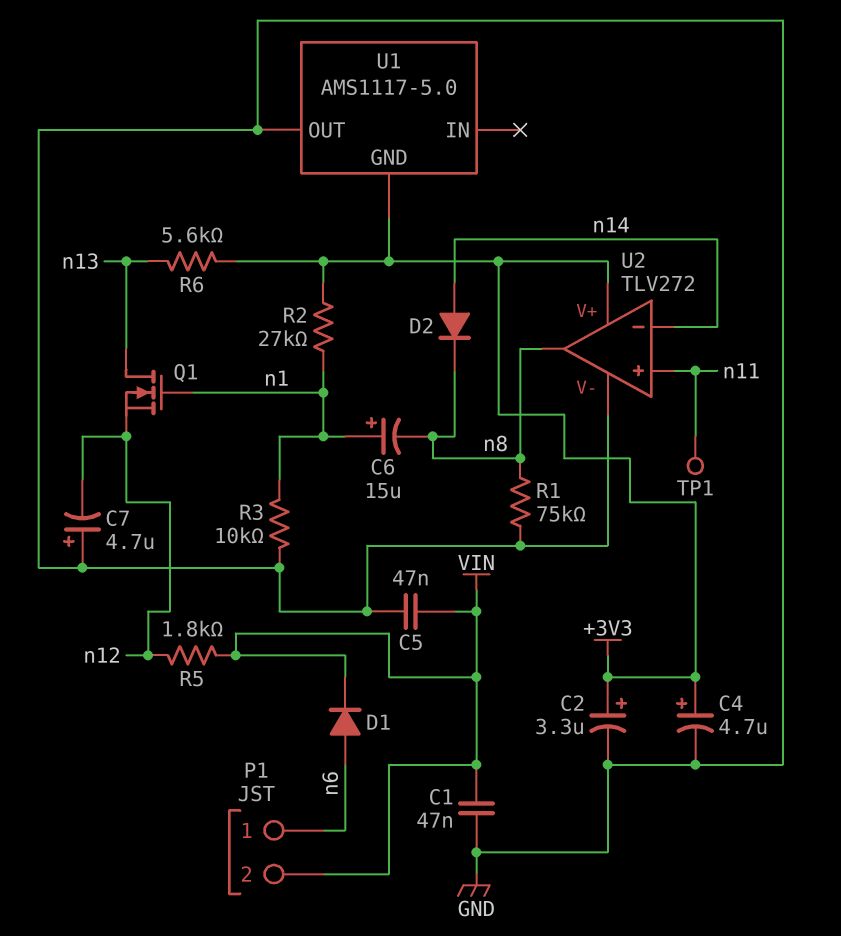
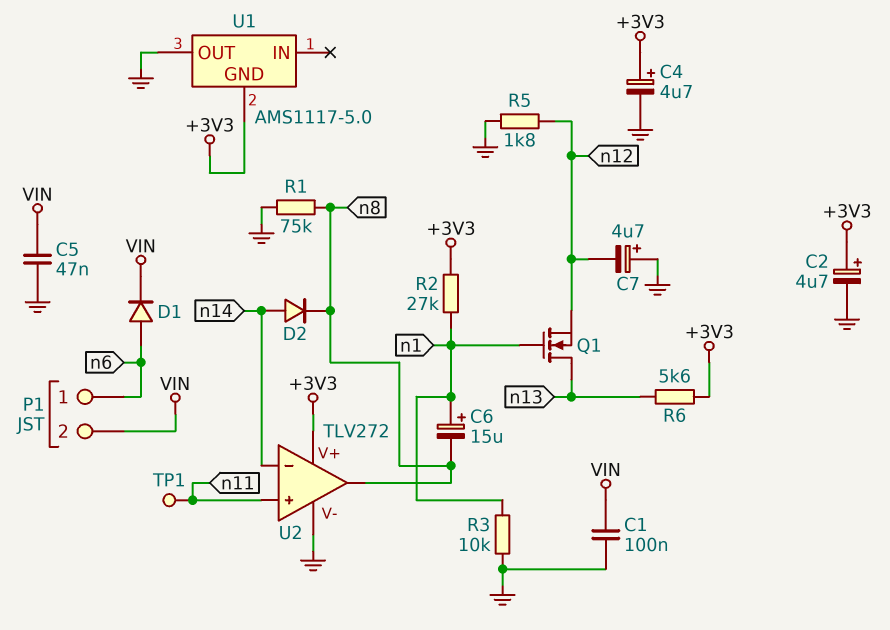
C1: 47nF (GND, VIN) -> 100nF (GND, VIN)
C2: 3.3uF (plus +3V3, minus GND) -> 4.7uF (plus +3V3, minus GND)
R5: 1.8k (VIN, n12) -> 1.8k (GND, n12)

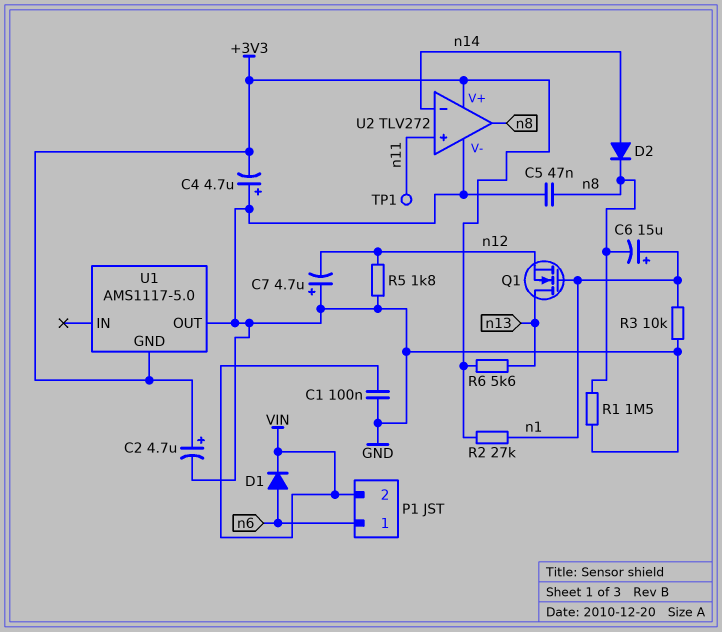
C4: 4.7uF (plus +3V3, minus GND) -> 4.7uF (plus GND, minus +3V3)
C5: 47nF (GND, VIN) -> 47nF (GND, n8)
R1: 75k (GND, n8) -> 1.5M (GND, n8)

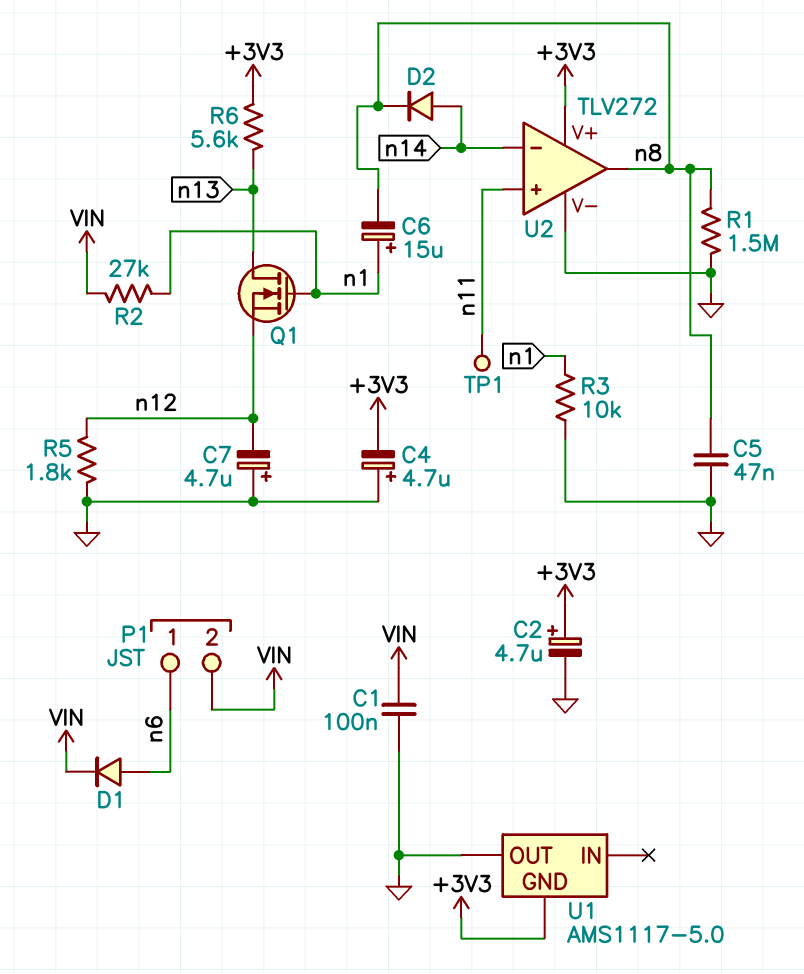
R2: 27k (+3V3, n1) -> 27k (VIN, n1)

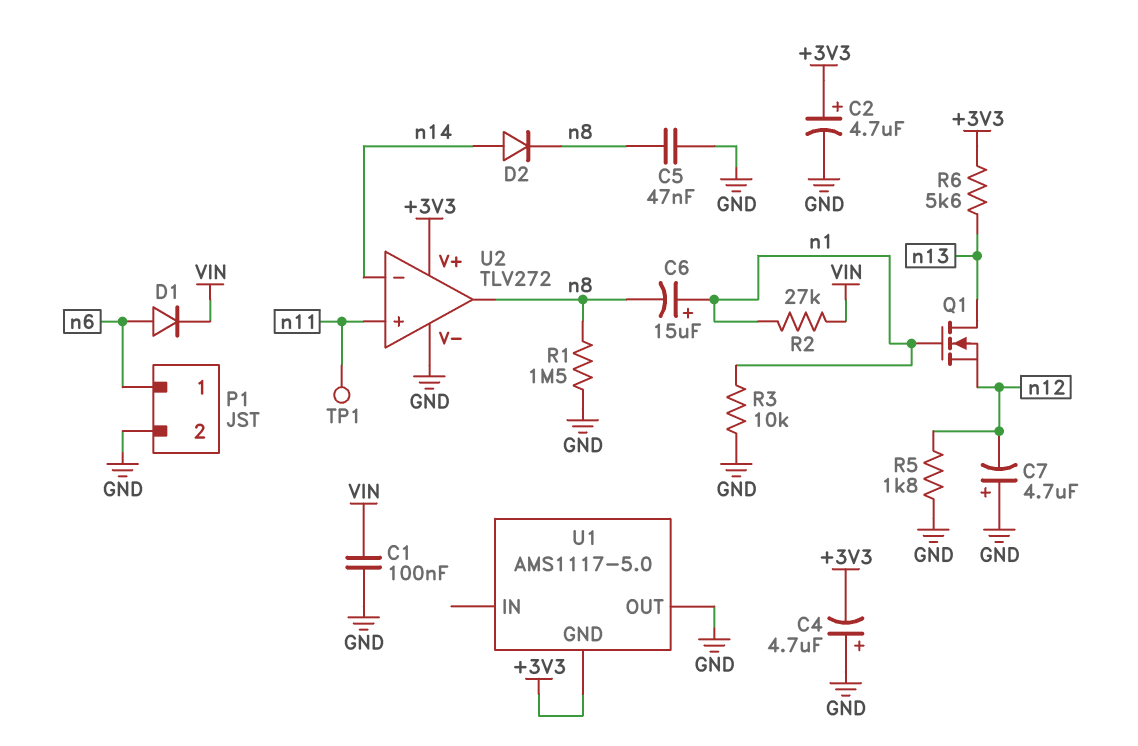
P1 pin 2: VIN -> GND

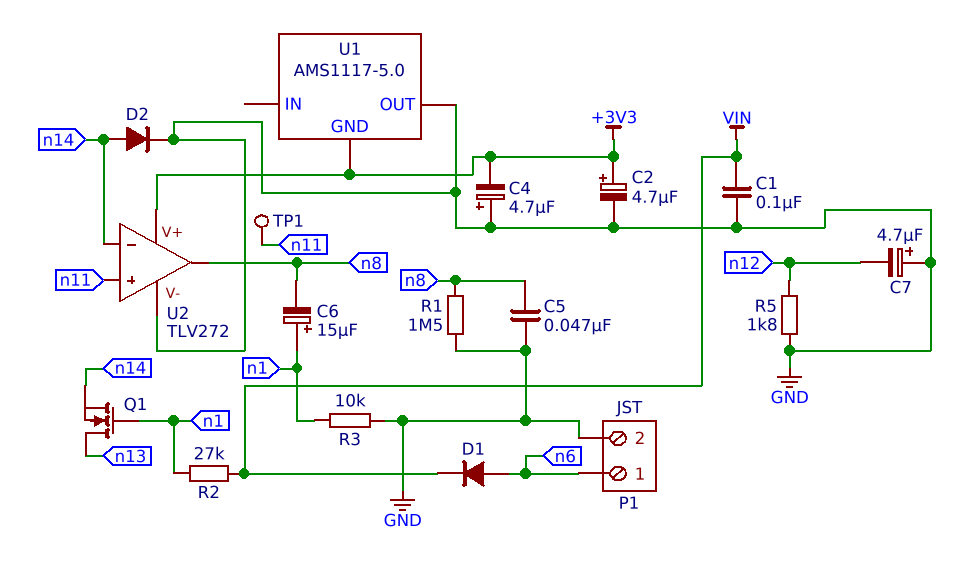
D2: diode (A n14, K n8) -> diode (A n14, K GND)
Q1: NMOS (G n1, D n13, S n12) -> NMOS (G n1, D n13, S n14)
R6: 5.6k (+3V3, n13) -> none

